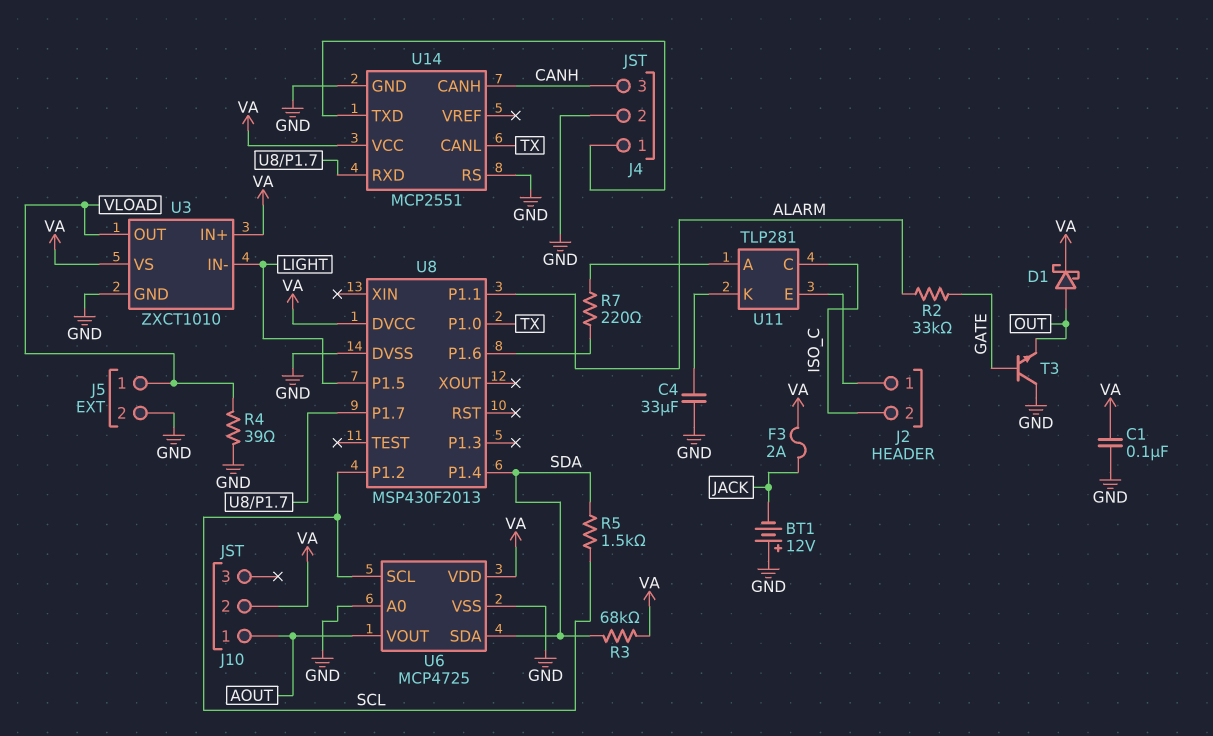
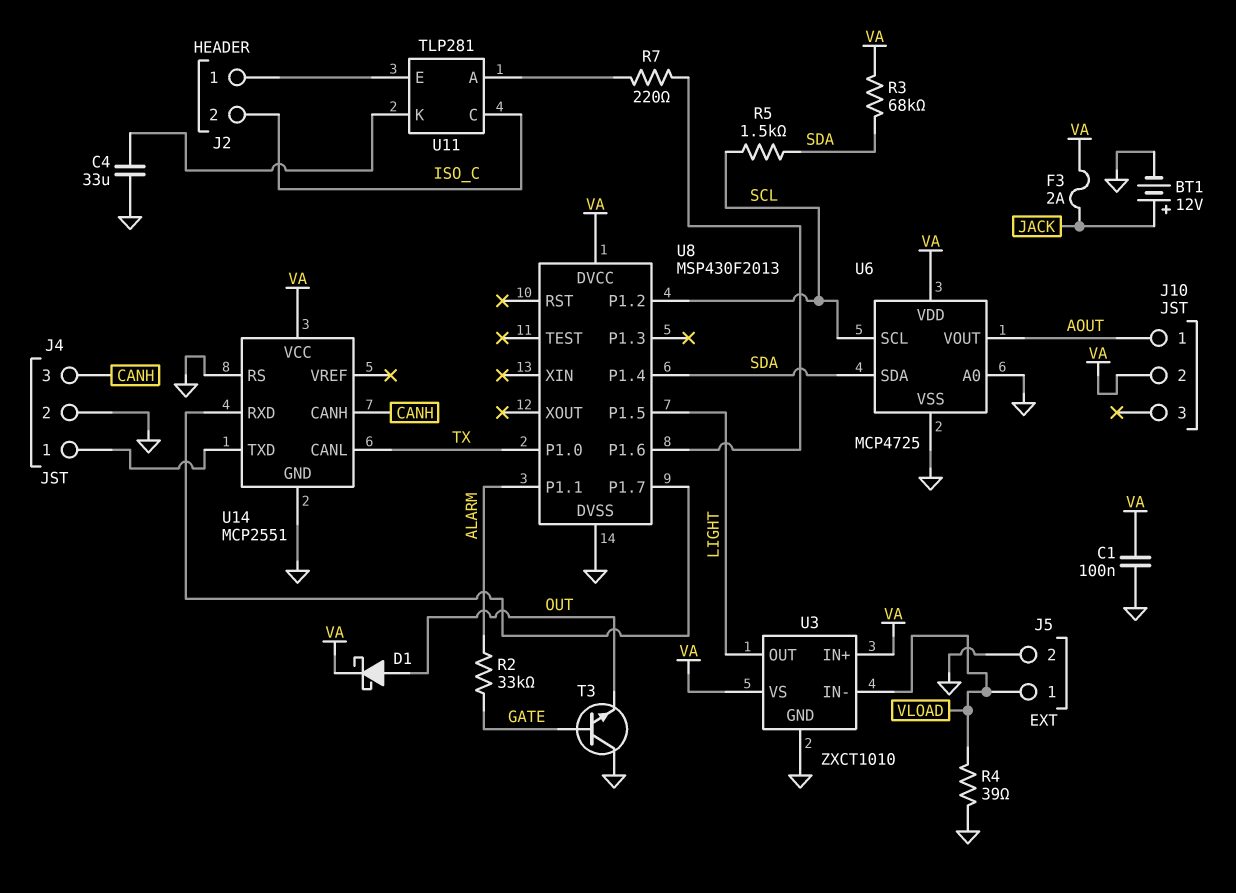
BT1: 12V (plus GND, minus JACK) -> 12V (plus JACK, minus GND)
U3 pin IN-: LIGHT -> VLOAD
U3 pin OUT: VLOAD -> LIGHT

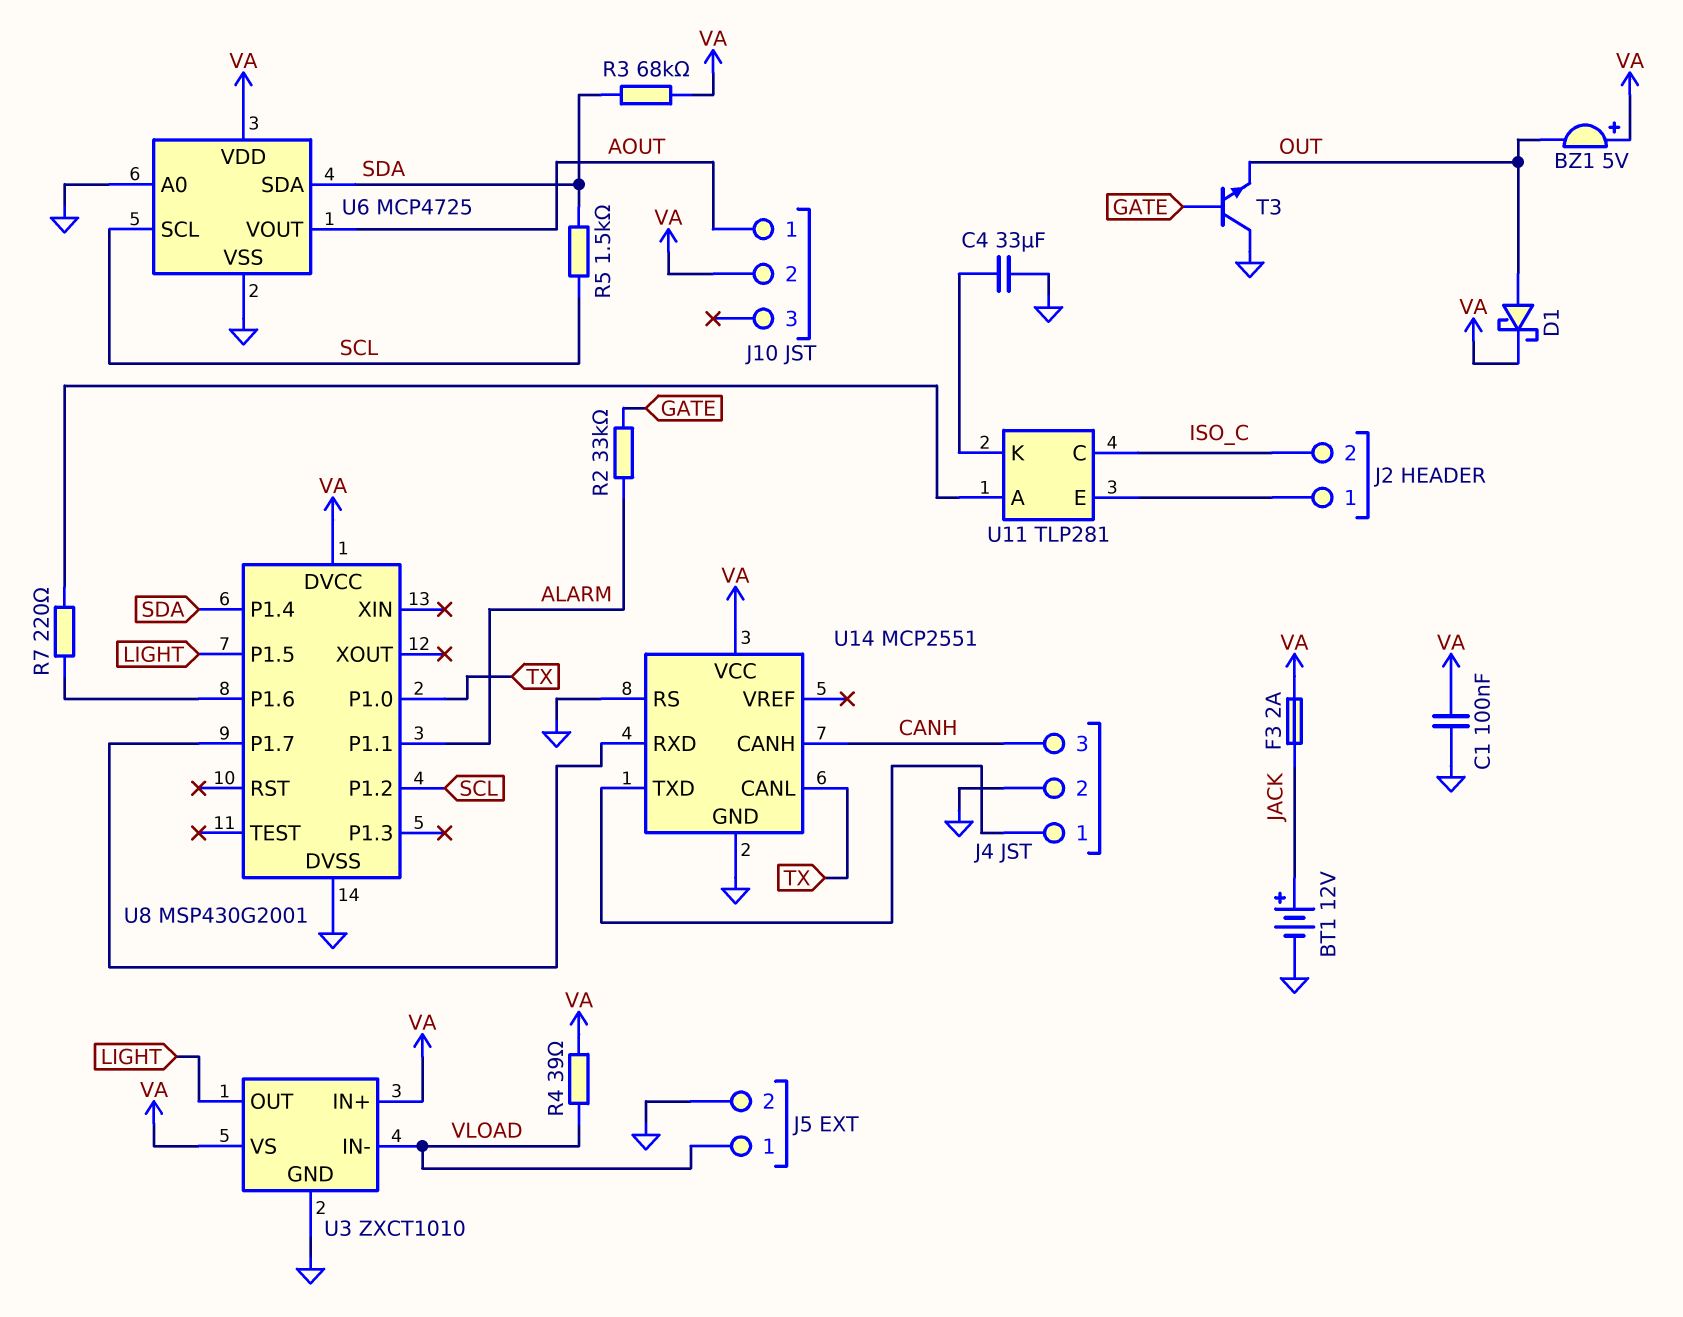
BZ1: none -> buzzer 5V (plus VA, minus OUT)
R4: 39 (GND, VLOAD) -> 39 (VA, VLOAD)
U8: MSP430F2013 -> MSP430G2001

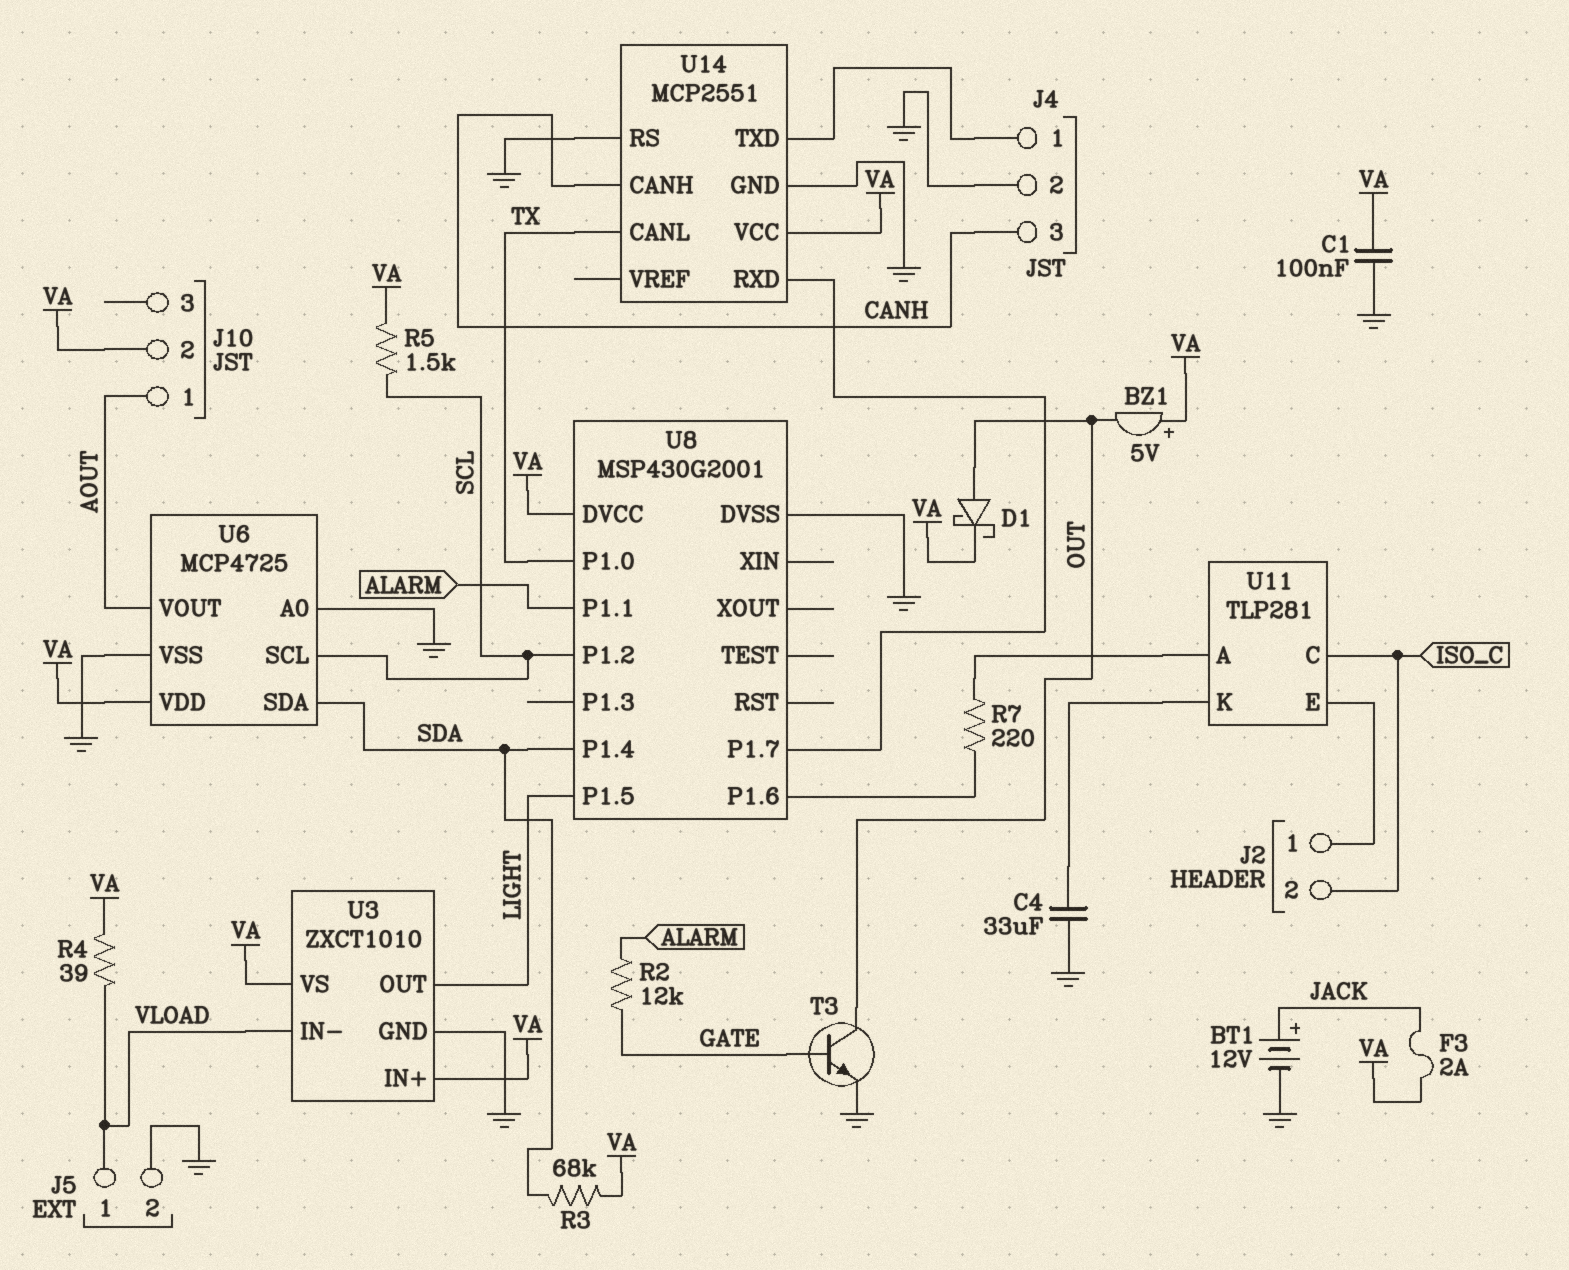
R2: 33k (ALARM, GATE) -> 12k (ALARM, GATE)
R5: 1.5k (SCL, SDA) -> 1.5k (SCL, VA)
T3: NPN (B GATE, C GND, E OUT) -> NPN (B GATE, C OUT, E GND)

